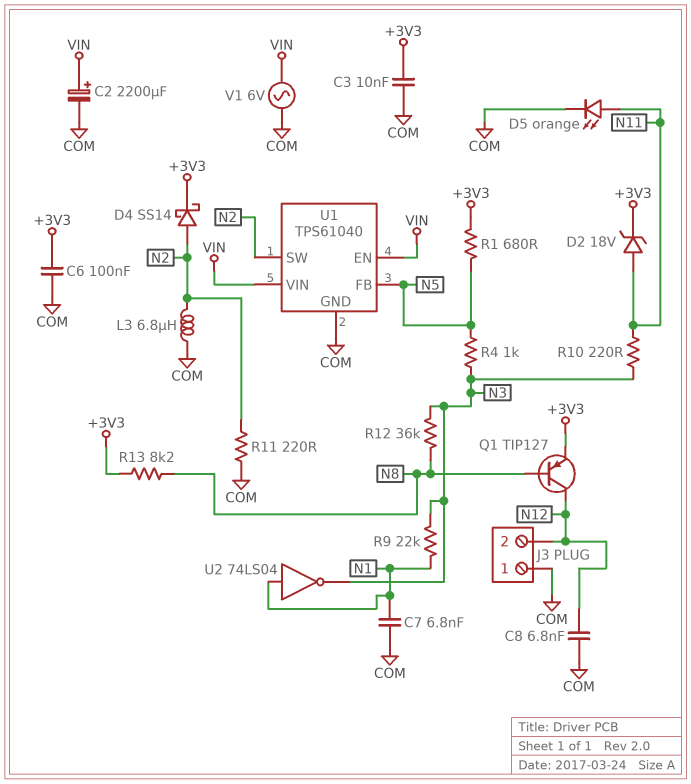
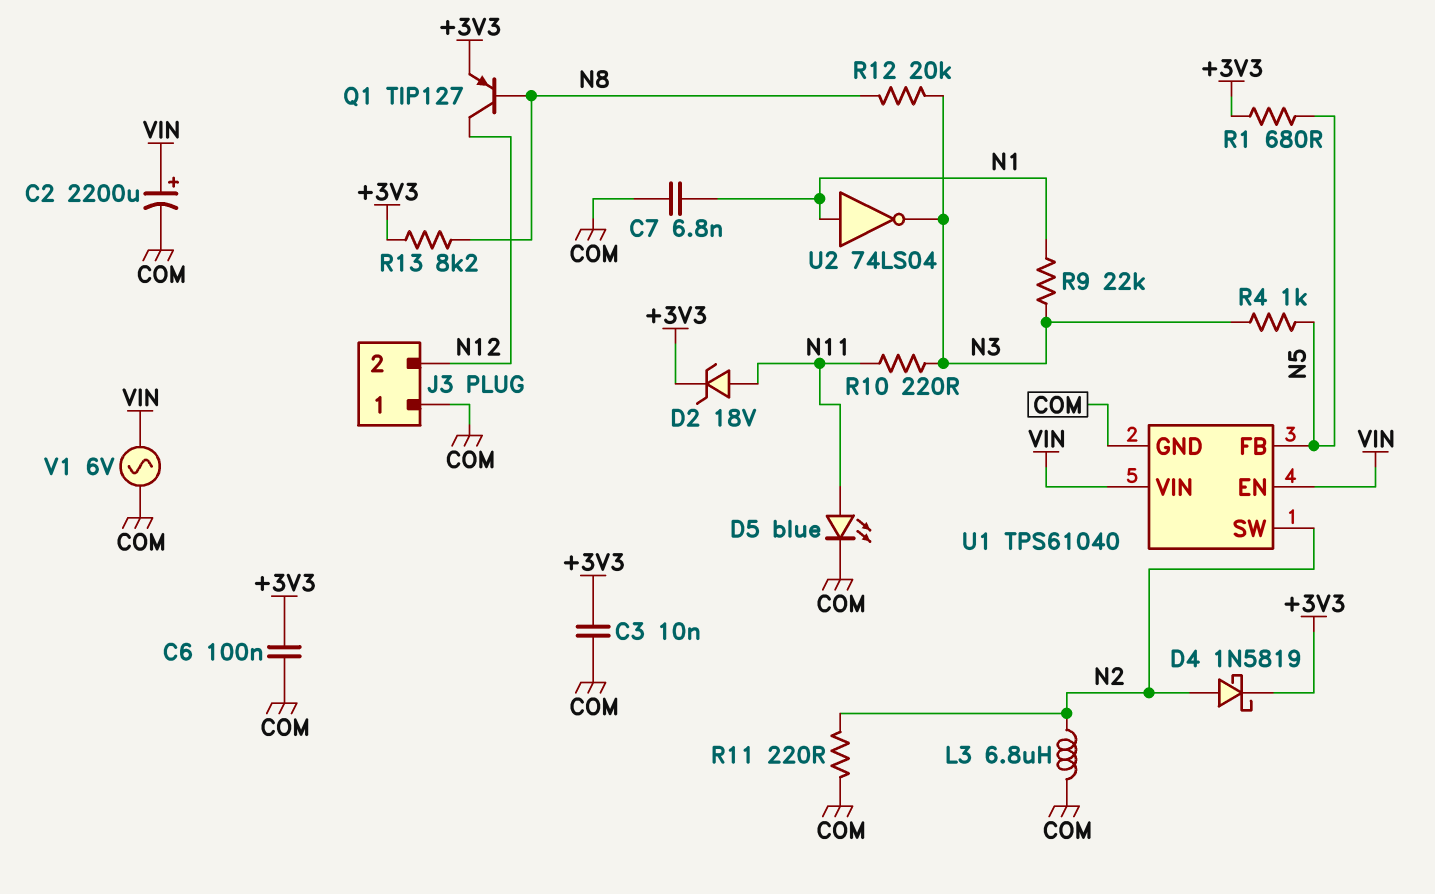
C8: 6.8nF (COM, N12) -> none
D4: schottky SS14 (A N2, K +3V3) -> schottky 1N5819 (A N2, K +3V3)
D5: LED orange (A N11, K COM) -> LED blue (A N11, K COM)
R12: 36k (N3, N8) -> 20k (N3, N8)

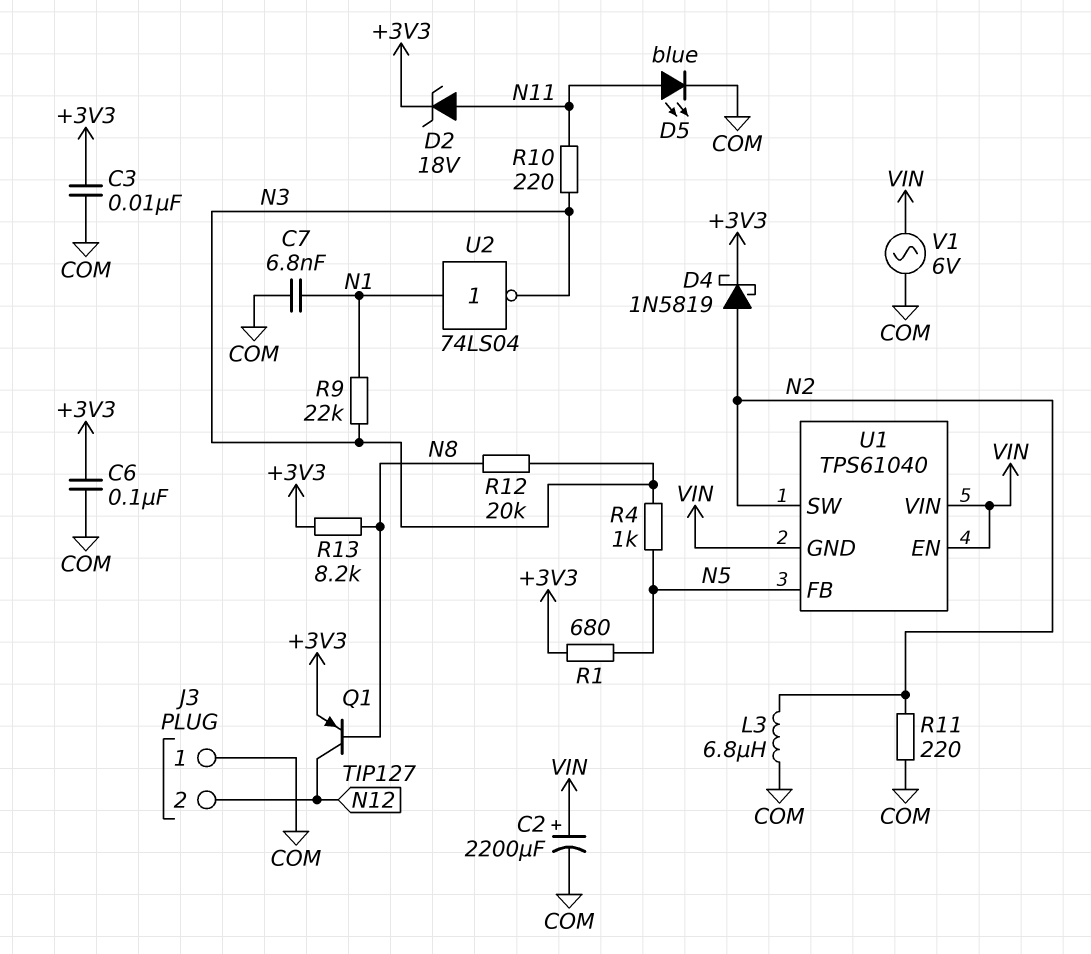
U1 pin GND: COM -> VIN

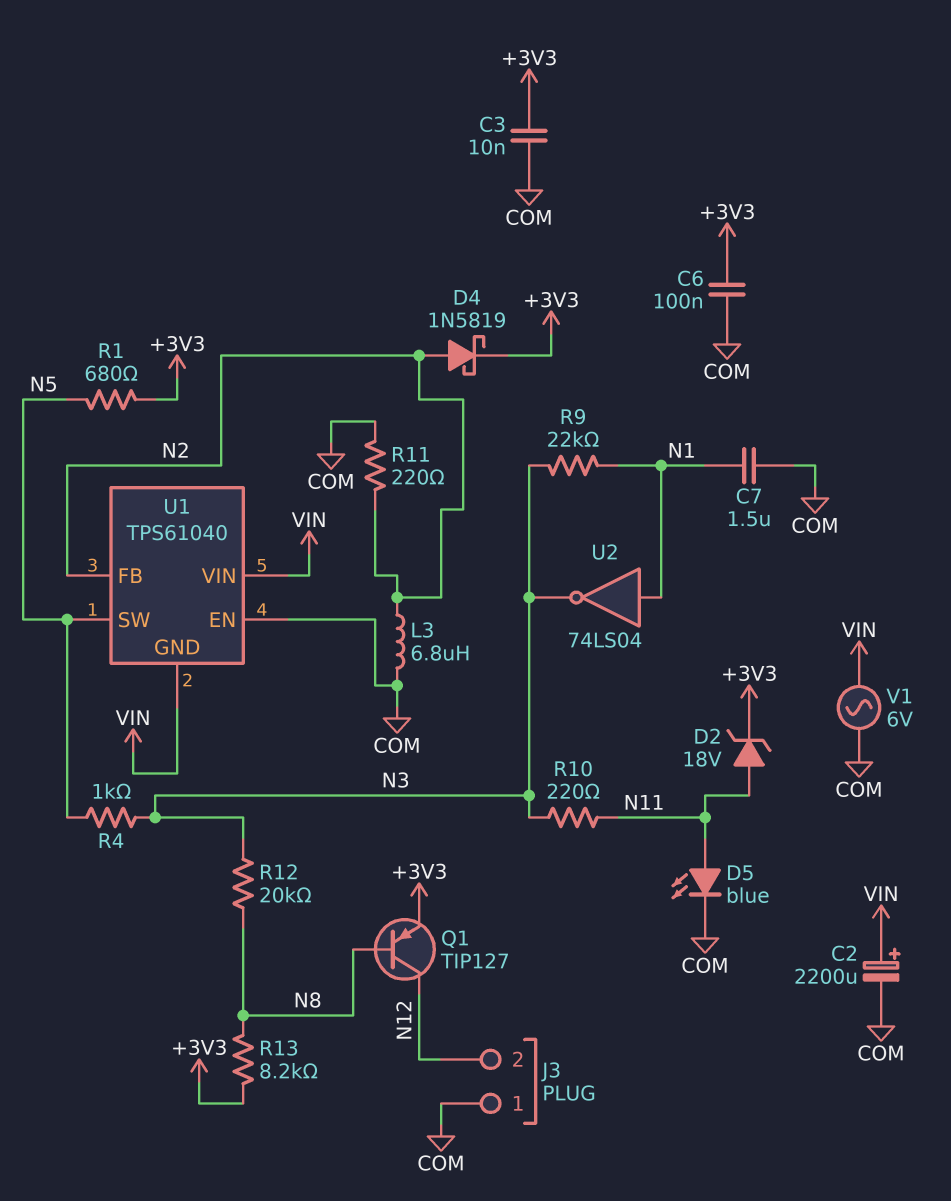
C7: 6.8nF (COM, N1) -> 1.5uF (COM, N1)
U1 pin EN: VIN -> COM
U1 pin FB: N5 -> N2
U1 pin SW: N2 -> N5

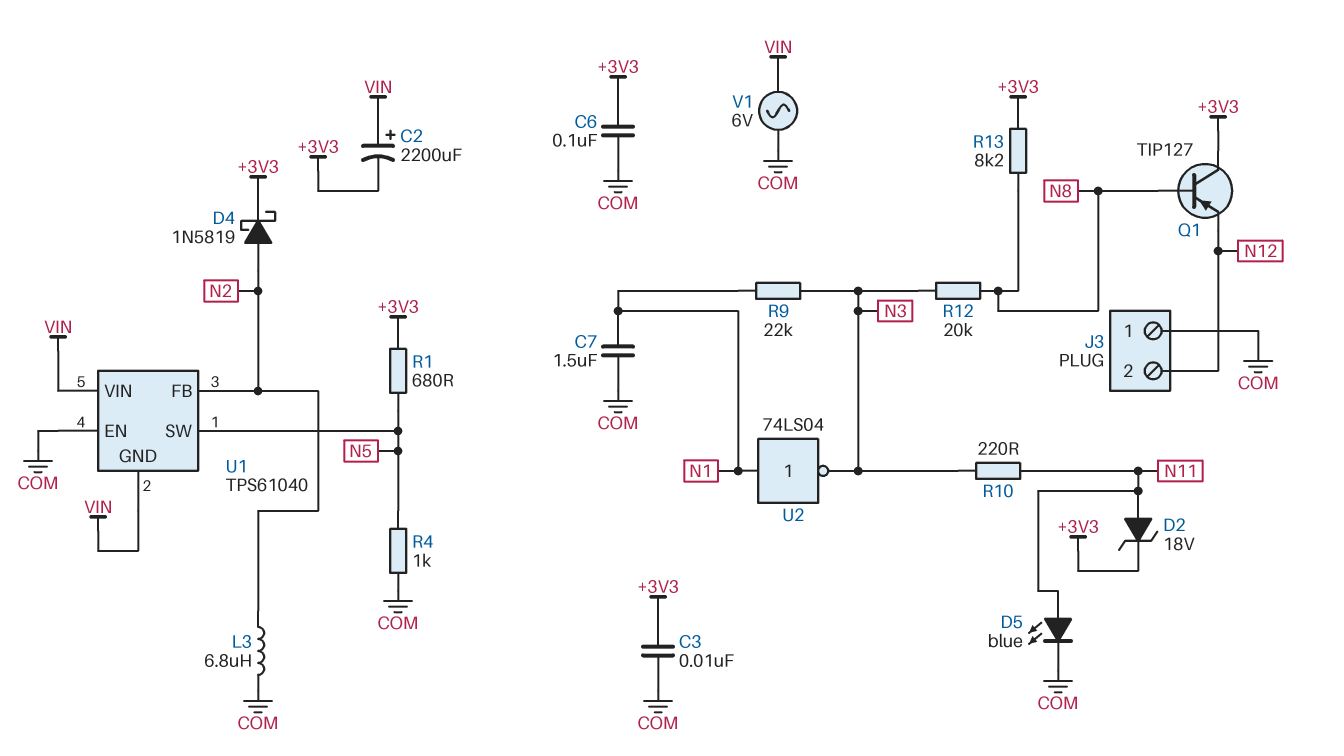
C2: 2200uF (plus VIN, minus COM) -> 2200uF (plus VIN, minus +3V3)
Q1: PNP TIP127 (B N8, C N12, E +3V3) -> PNP TIP127 (B N8, C +3V3, E N12)
R4: 1k (N3, N5) -> 1k (COM, N5)
R11: 220 (COM, N2) -> none

